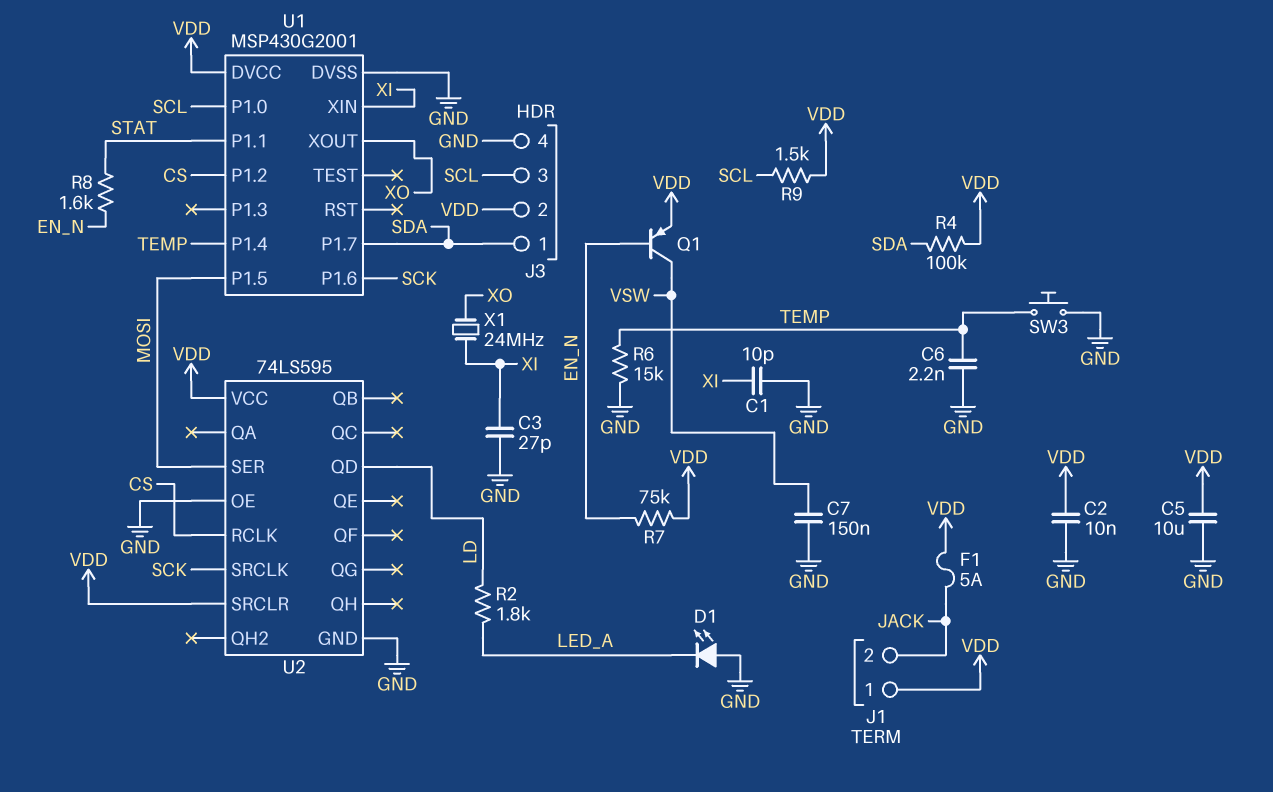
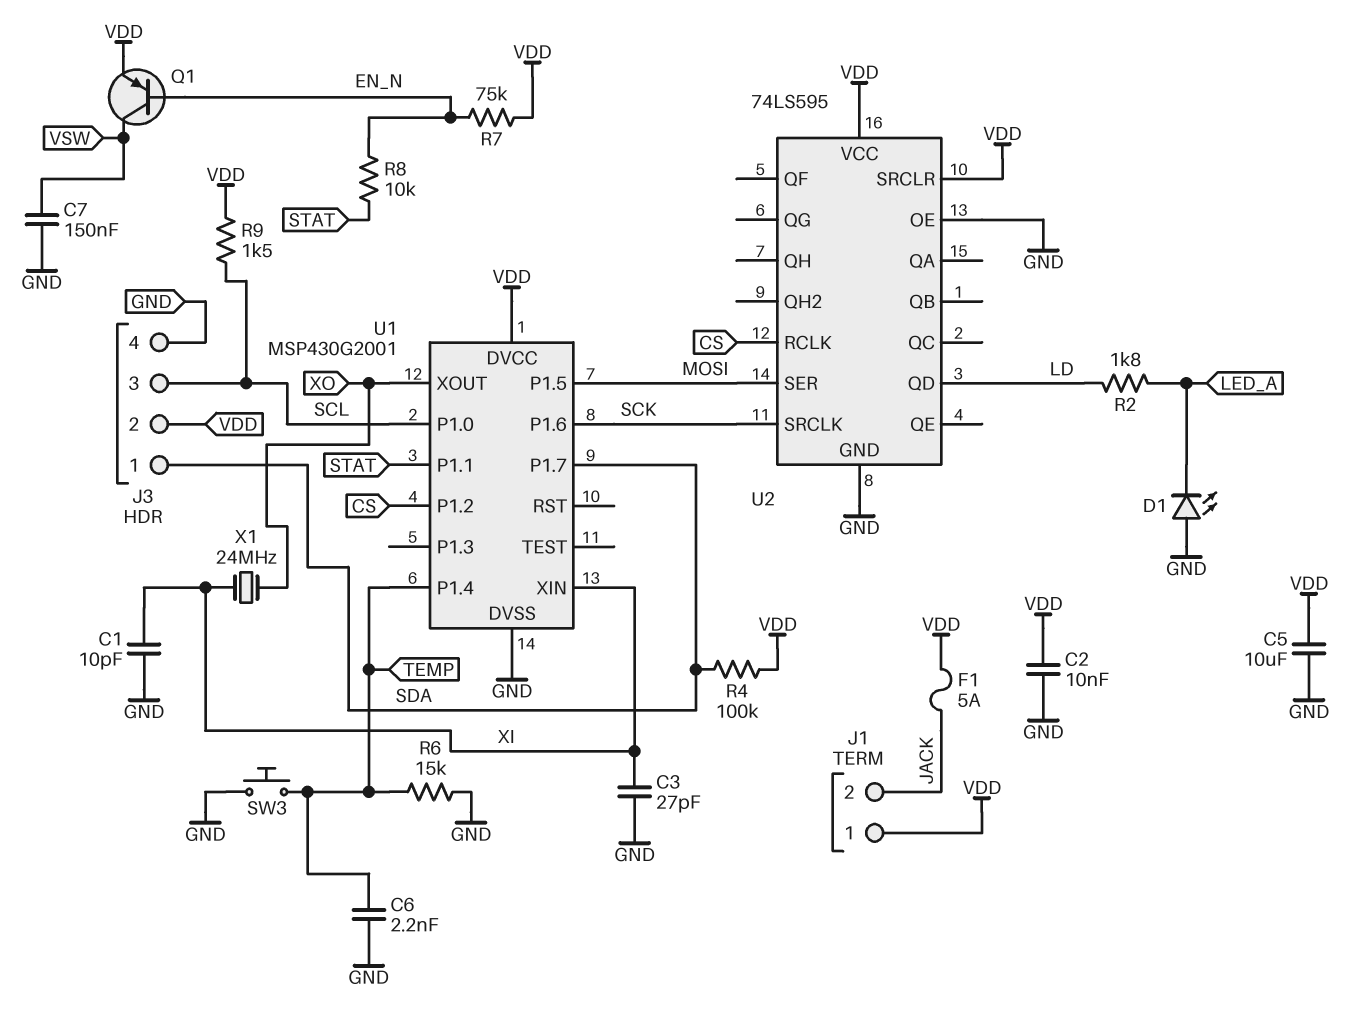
R8: 1.6k (EN_N, STAT) -> 10k (EN_N, STAT)

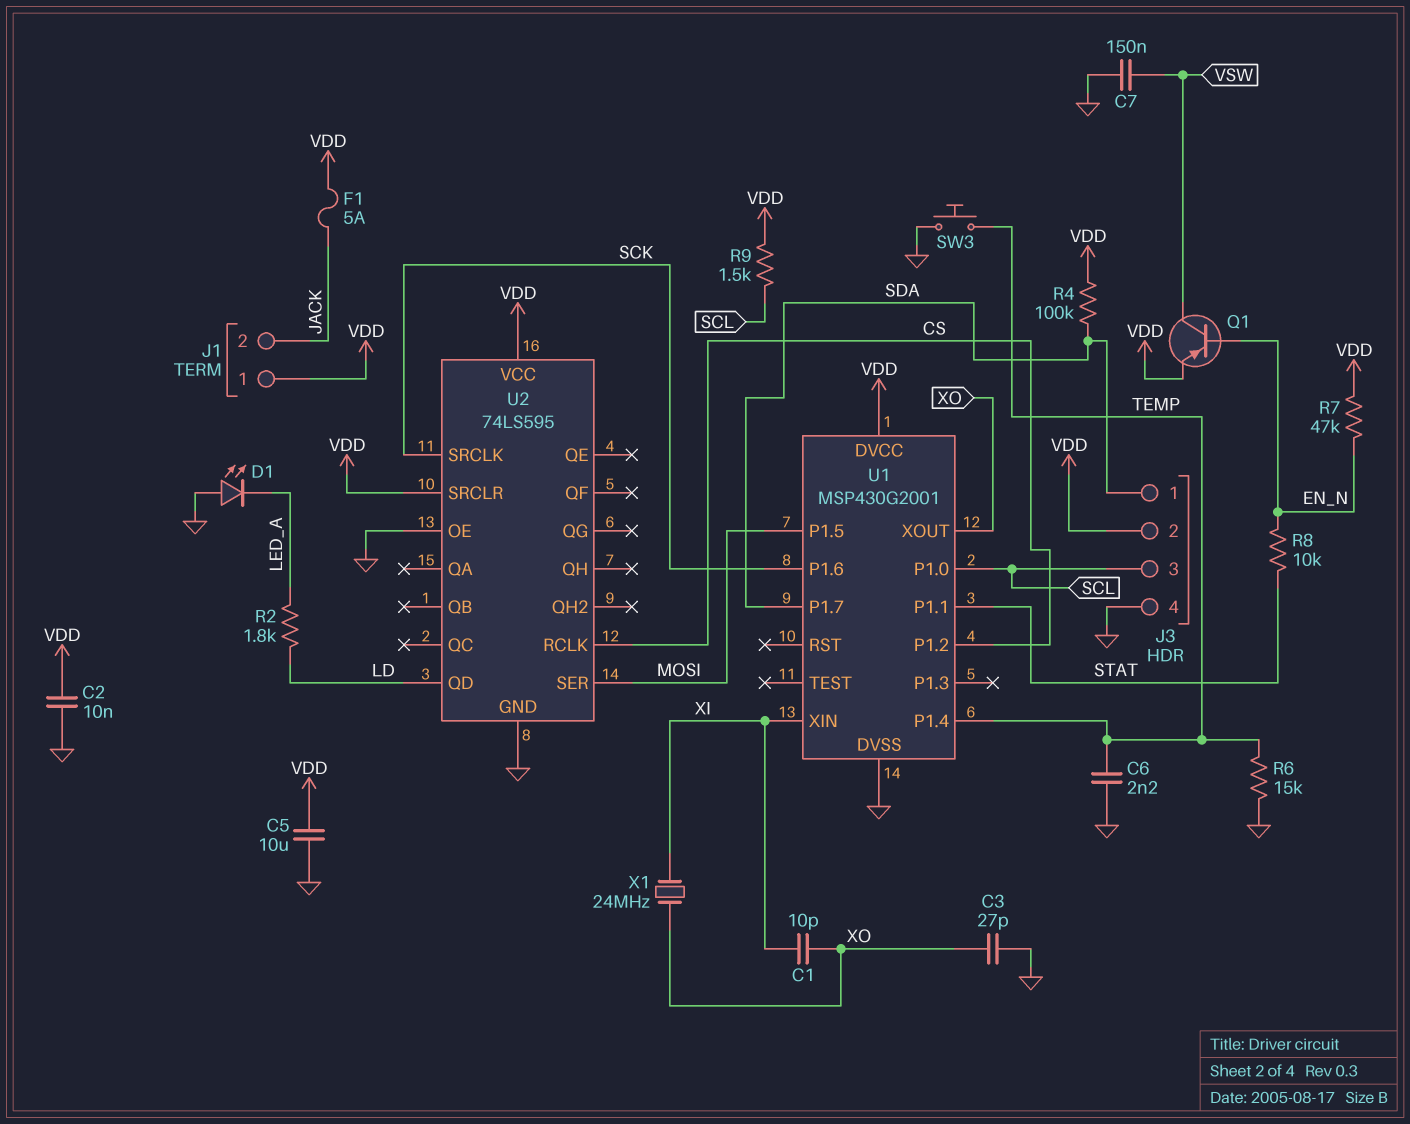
C1: 10pF (GND, XI) -> 10pF (XI, XO)
C3: 27pF (GND, XI) -> 27pF (GND, XO)
R7: 75k (EN_N, VDD) -> 47k (EN_N, VDD)

